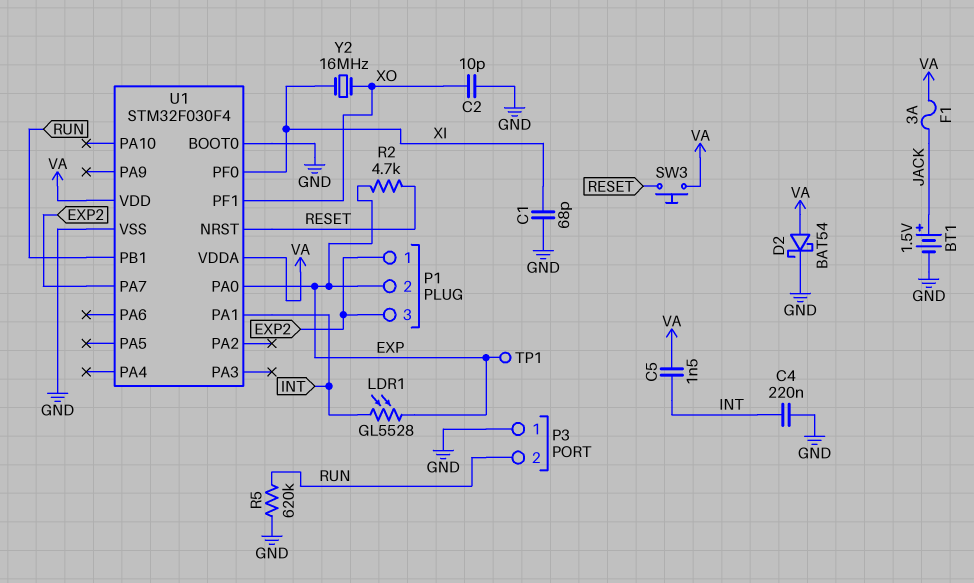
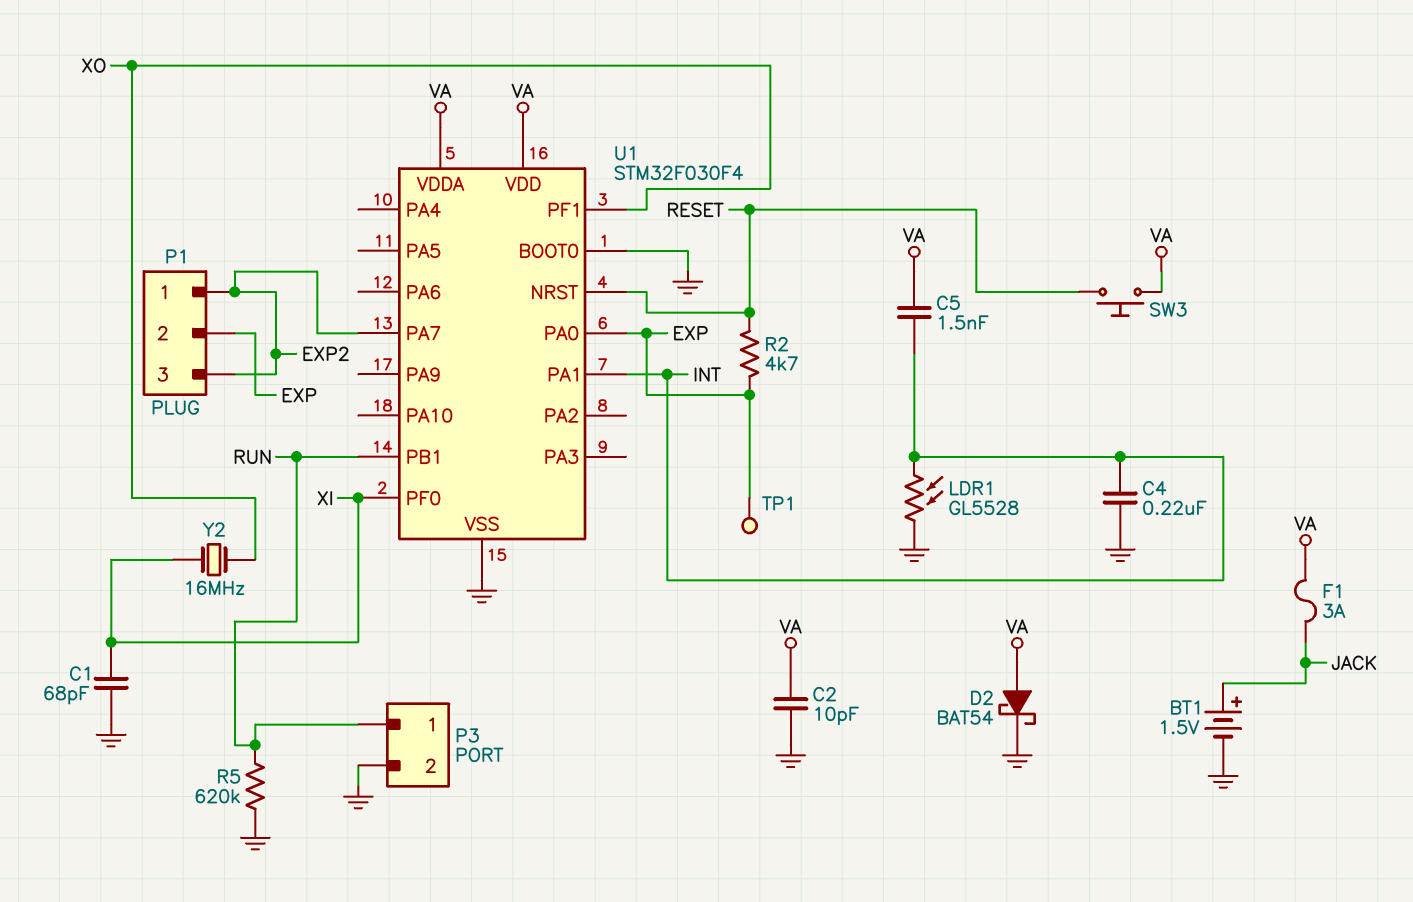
C2: 10pF (GND, XO) -> 10pF (GND, VA)
LDR1: GL5528 (EXP, INT) -> GL5528 (GND, INT)
P3 pin 1: GND -> RUN
P3 pin 2: RUN -> GND

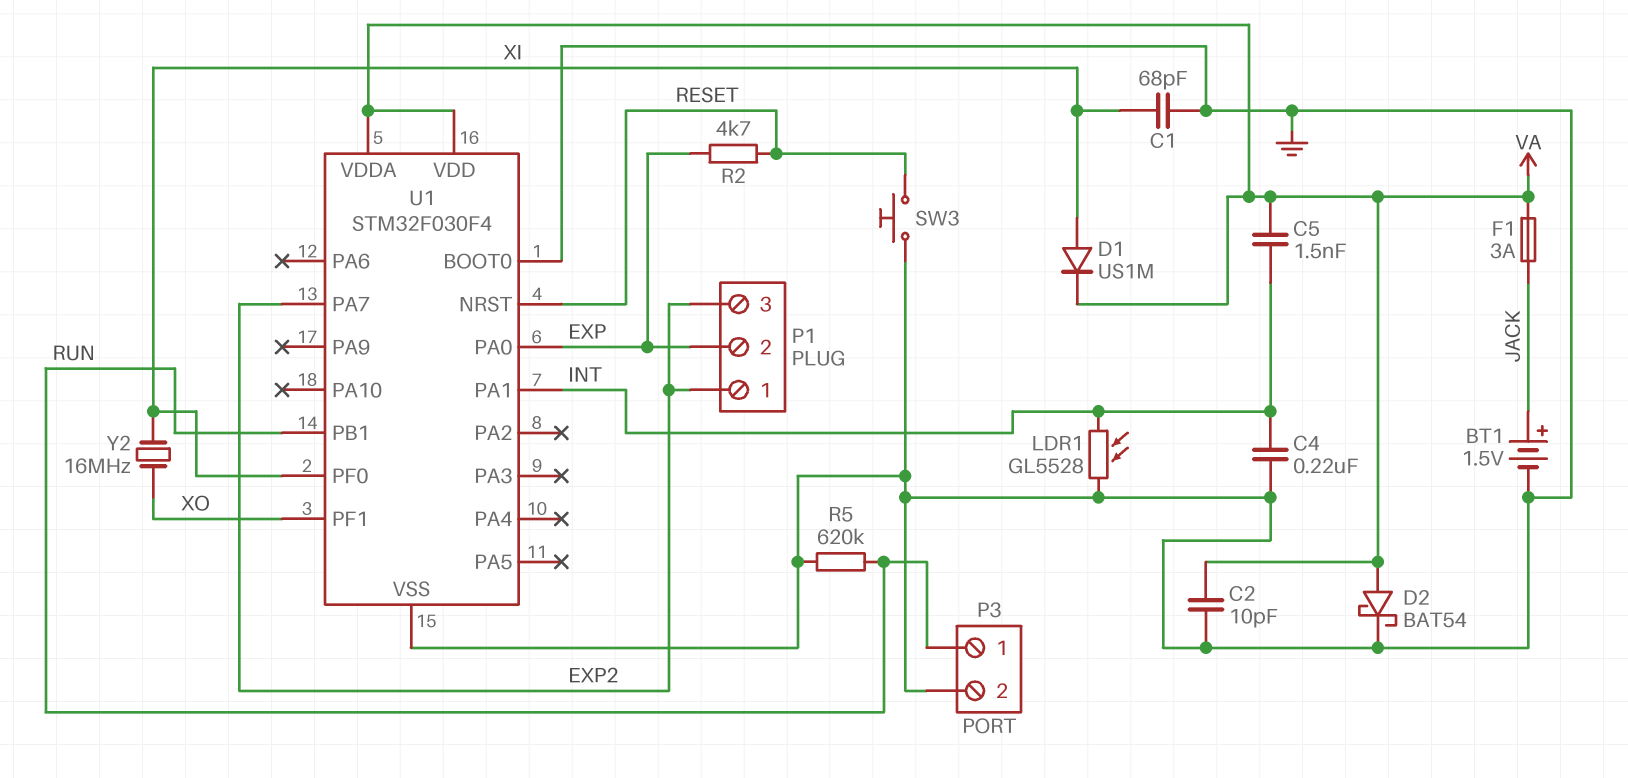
D1: none -> diode US1M (A XI, K VA)
SW3: button (RESET, VA) -> button (GND, RESET)
TP1: test point (EXP) -> none

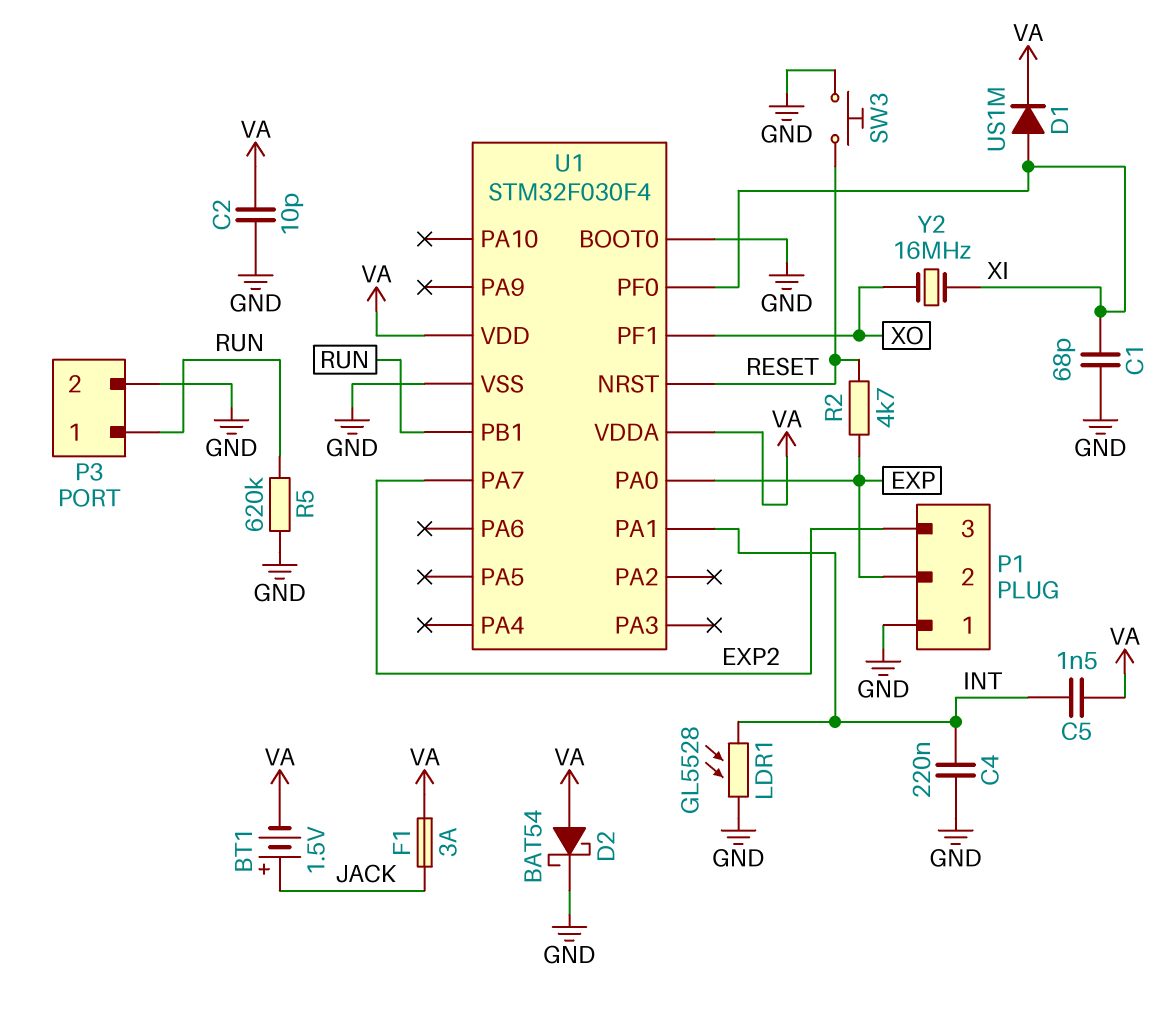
BT1: 1.5V (plus JACK, minus GND) -> 1.5V (plus JACK, minus VA)
P1 pin 1: EXP2 -> GND

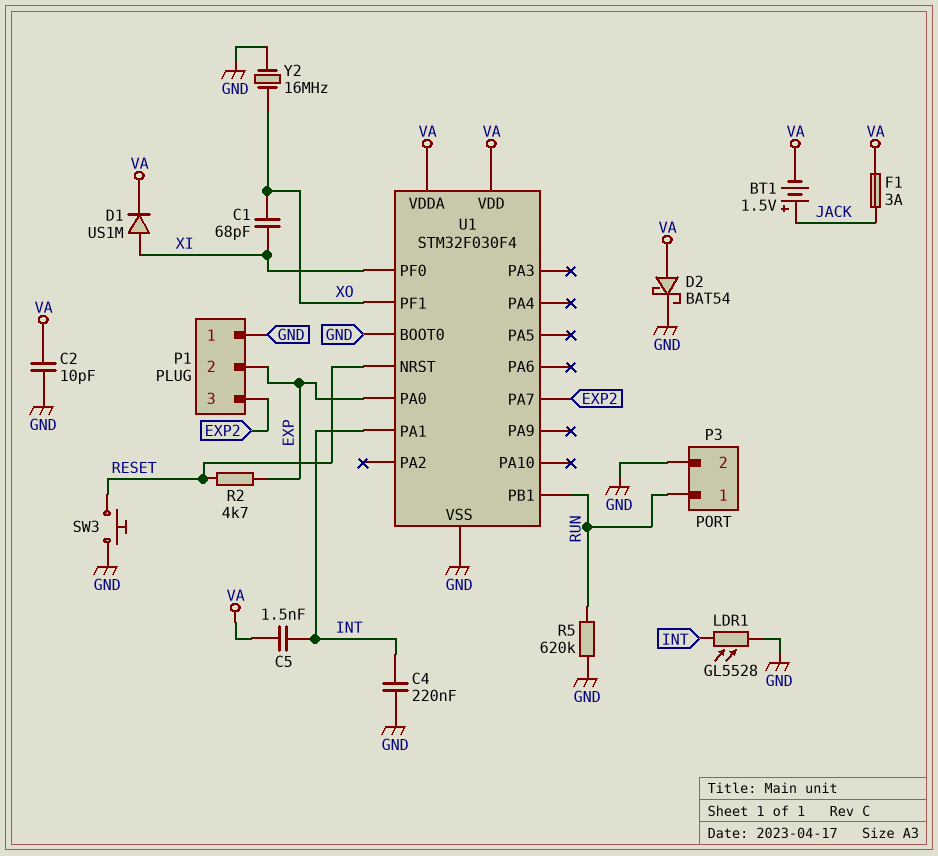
C1: 68pF (GND, XI) -> 68pF (XI, XO)
Y2: 16MHz (XI, XO) -> 16MHz (GND, XO)

